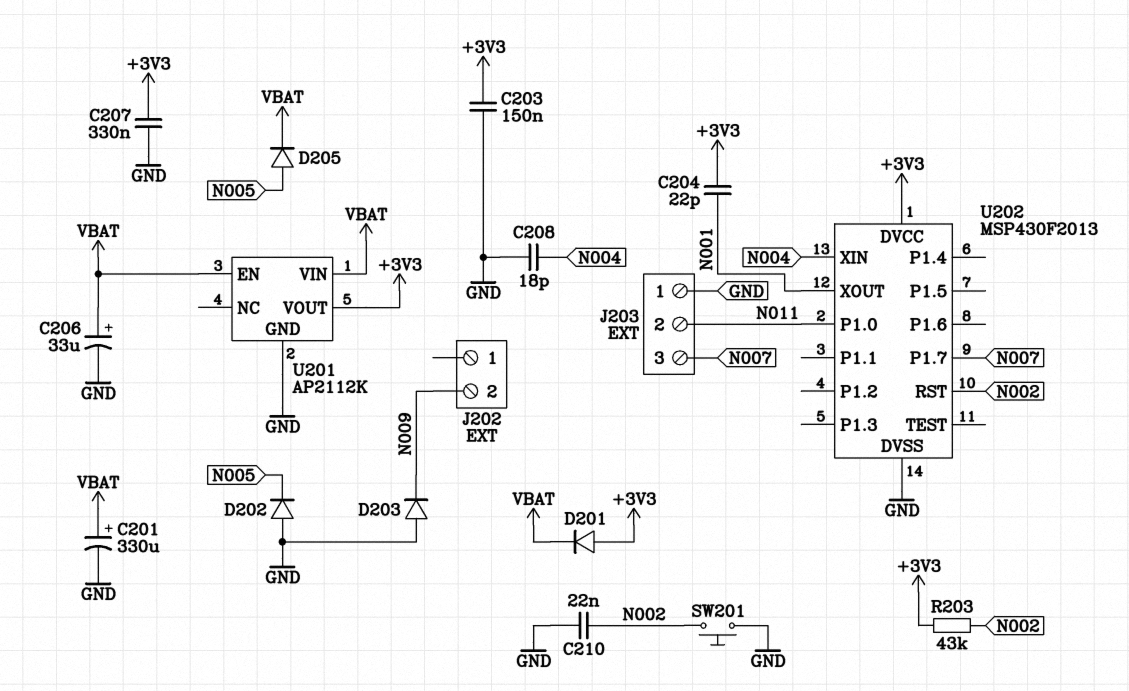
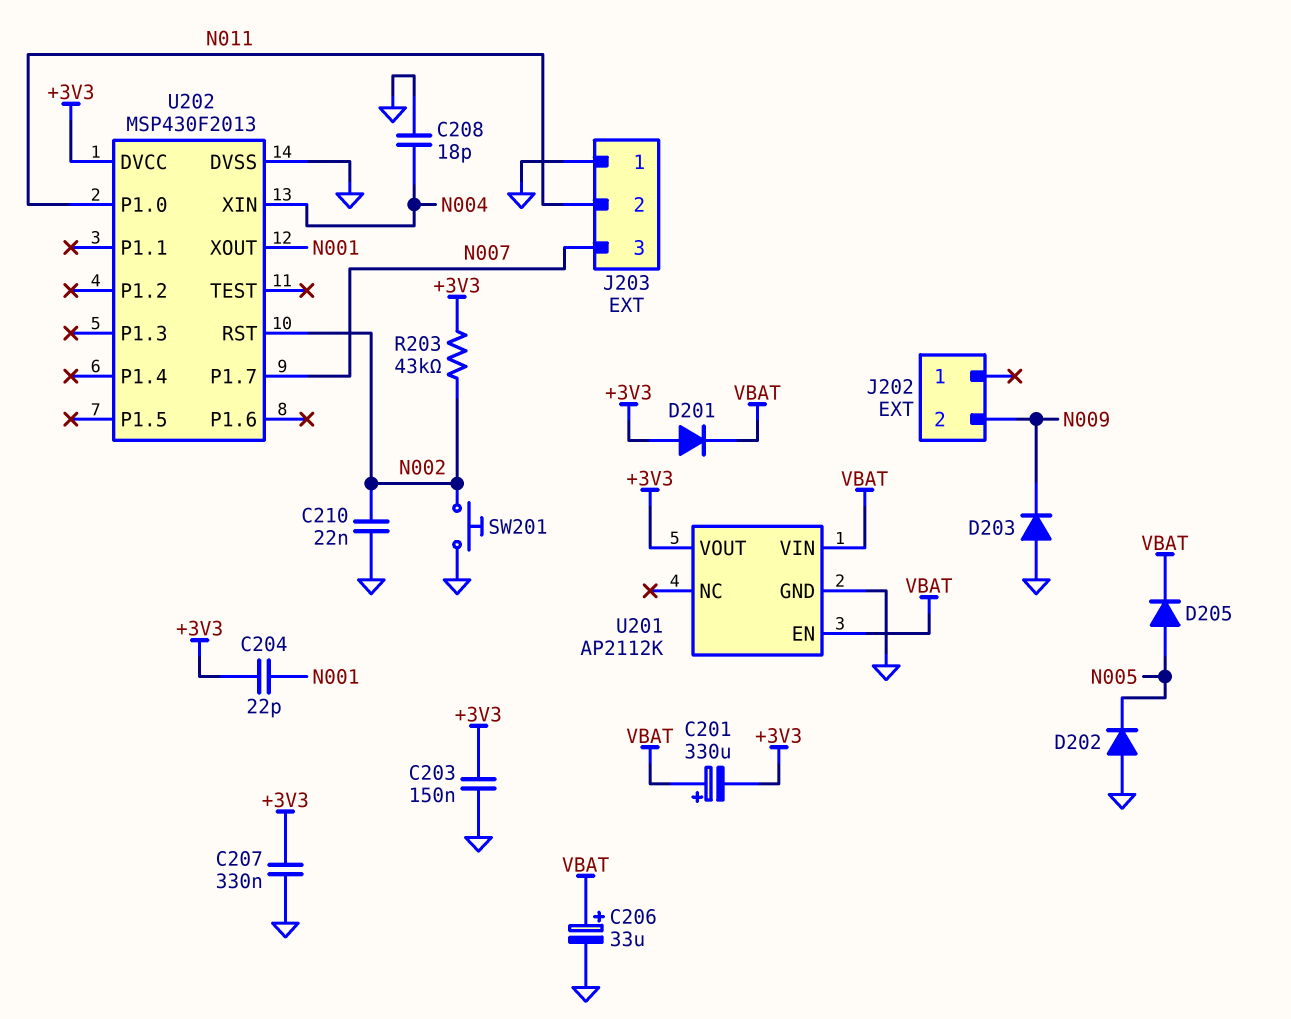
C201: 330uF (plus VBAT, minus GND) -> 330uF (plus VBAT, minus +3V3)

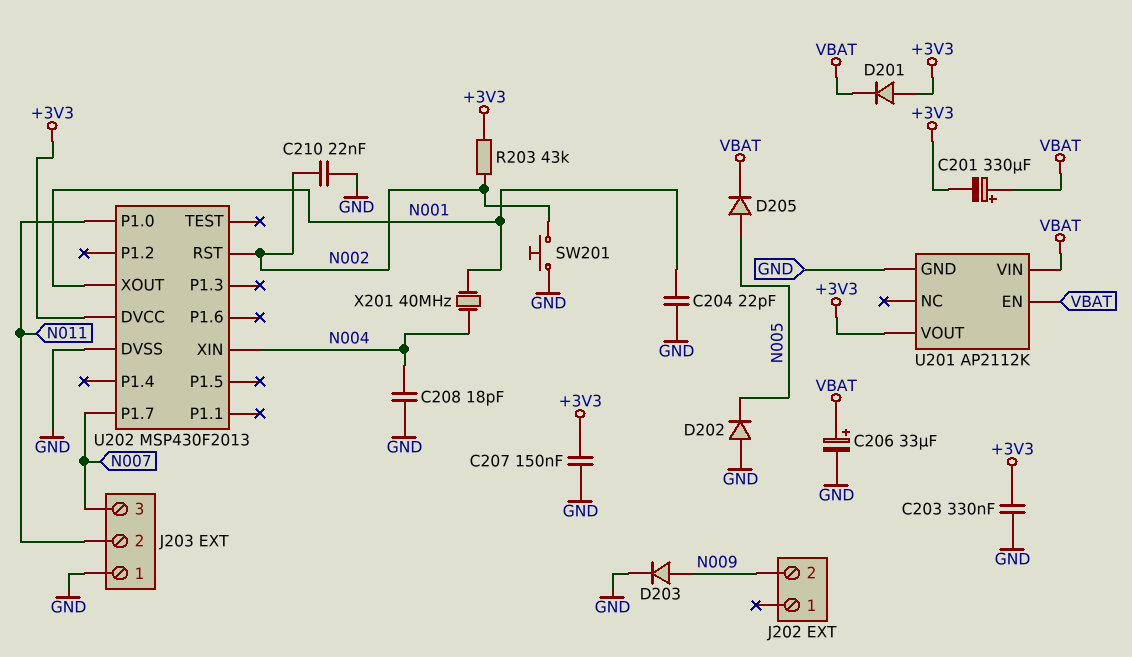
C203: 150nF (+3V3, GND) -> 330nF (+3V3, GND)
C204: 22pF (+3V3, N001) -> 22pF (GND, N001)
C207: 330nF (+3V3, GND) -> 150nF (+3V3, GND)
D203: diode (A GND, K N009) -> diode (A N009, K GND)
X201: none -> 40MHz (N001, N004)

